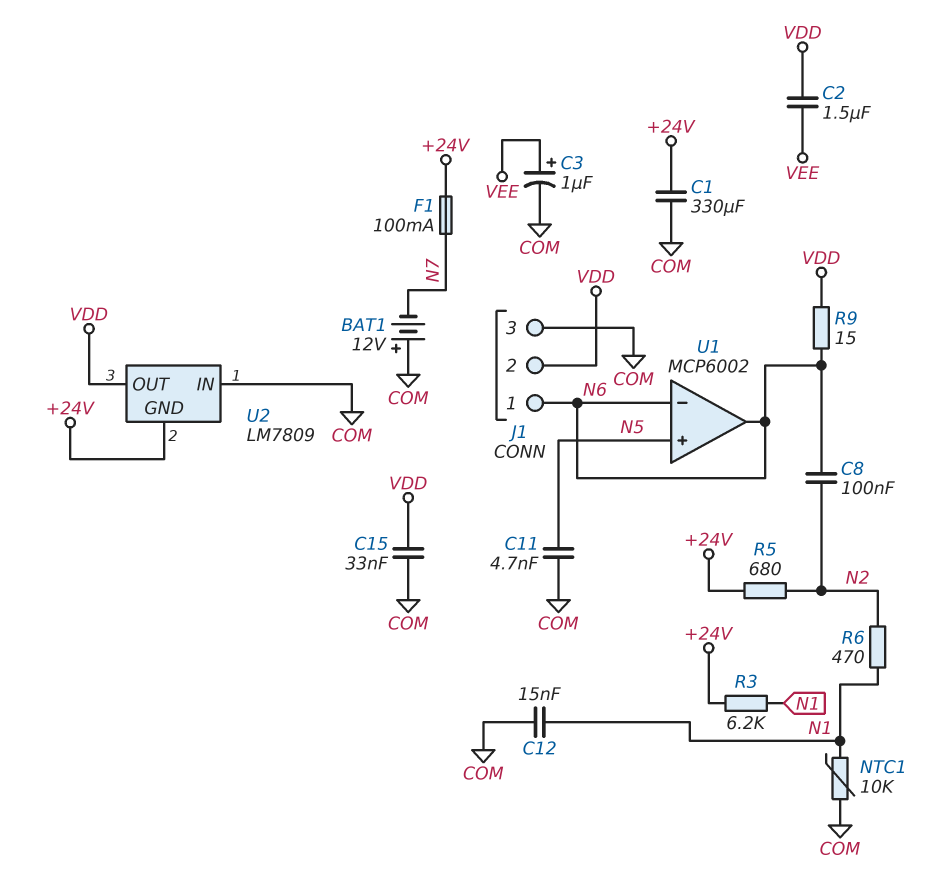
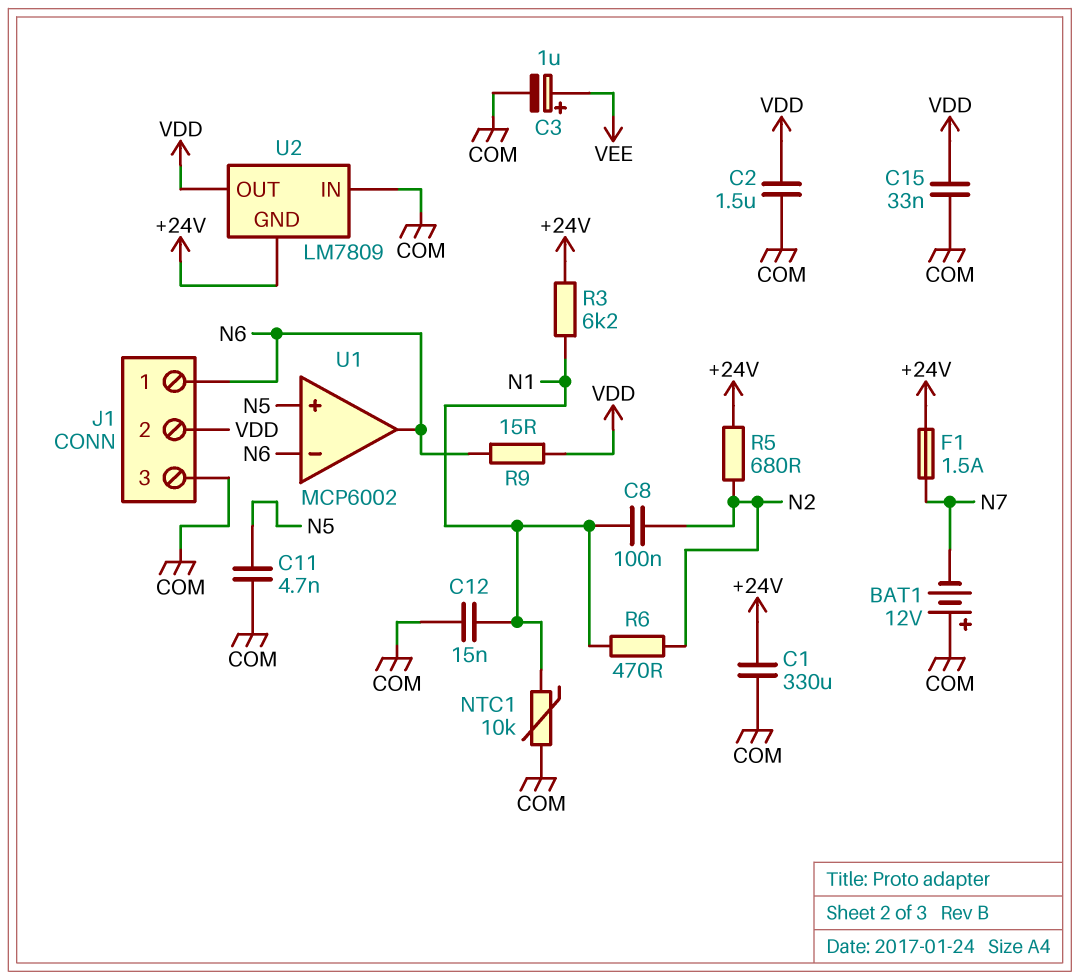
C2: 1.5uF (VDD, VEE) -> 1.5uF (COM, VDD)
C8: 100nF (N2, N6) -> 100nF (N1, N2)
F1: 100mA (+24V, N7) -> 1.5A (+24V, N7)

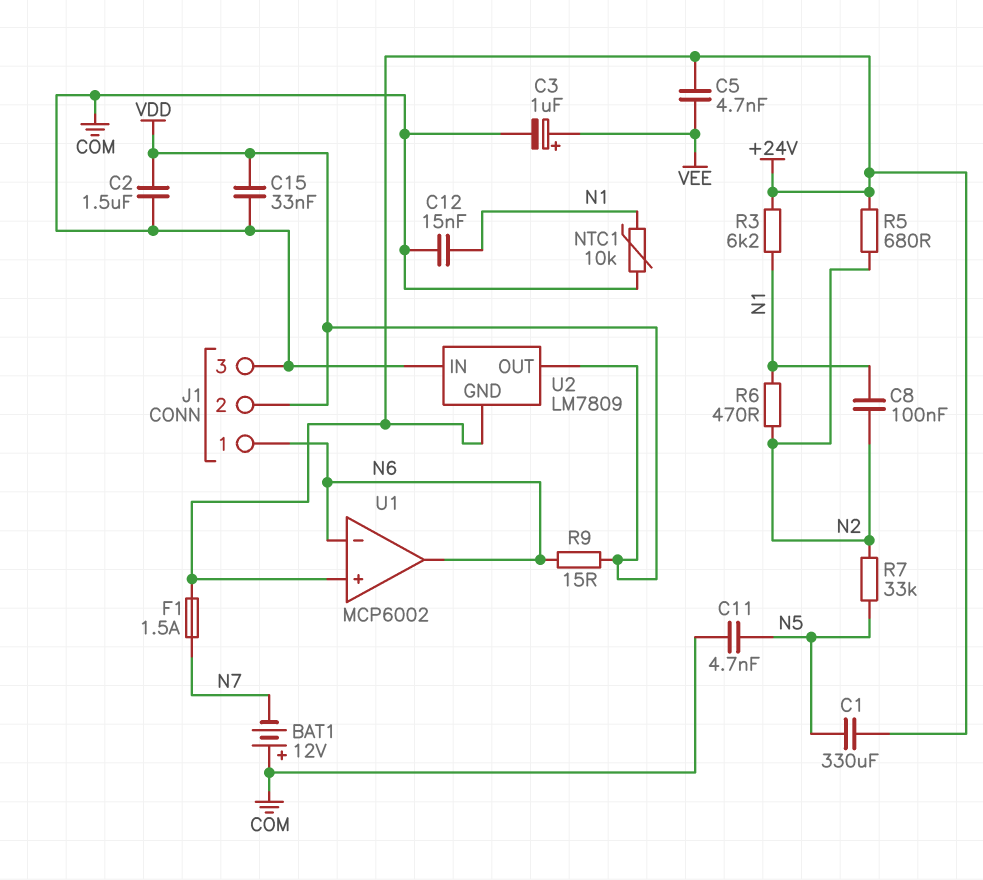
C1: 330uF (+24V, COM) -> 330uF (+24V, N5)
C5: none -> 4.7nF (+24V, VEE)
R7: none -> 33k (N2, N5)
U1 pin in+: N5 -> +24V

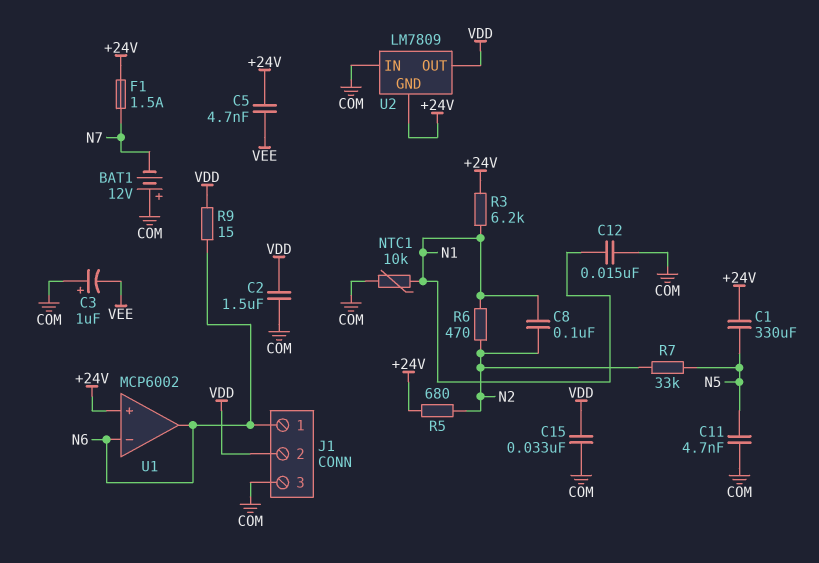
C3: 1uF (plus VEE, minus COM) -> 1uF (plus COM, minus VEE)

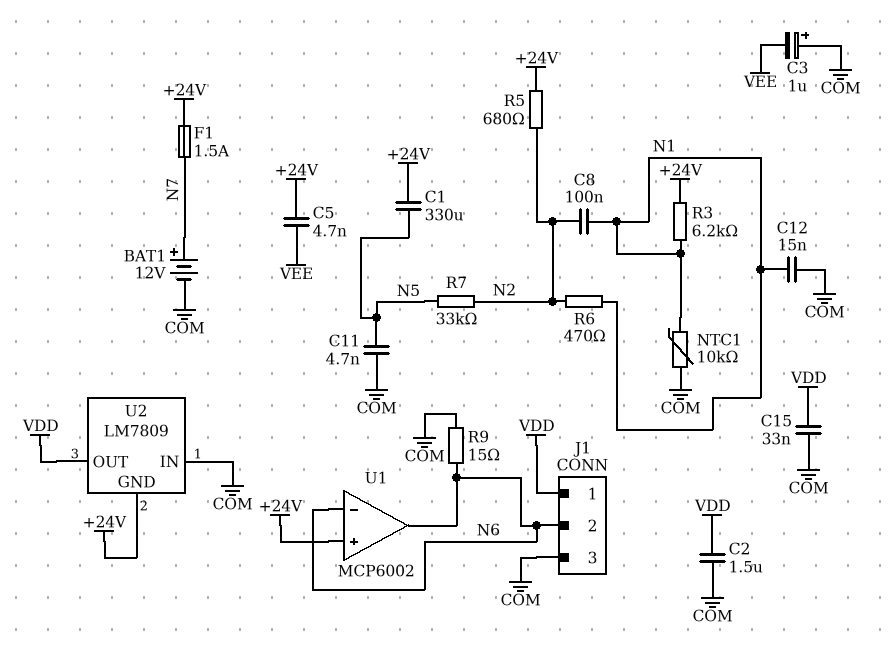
BAT1: 12V (plus COM, minus N7) -> 12V (plus N7, minus COM)
J1 pin 1: N6 -> VDD
J1 pin 2: VDD -> N6
R9: 15 (N6, VDD) -> 15 (COM, N6)

